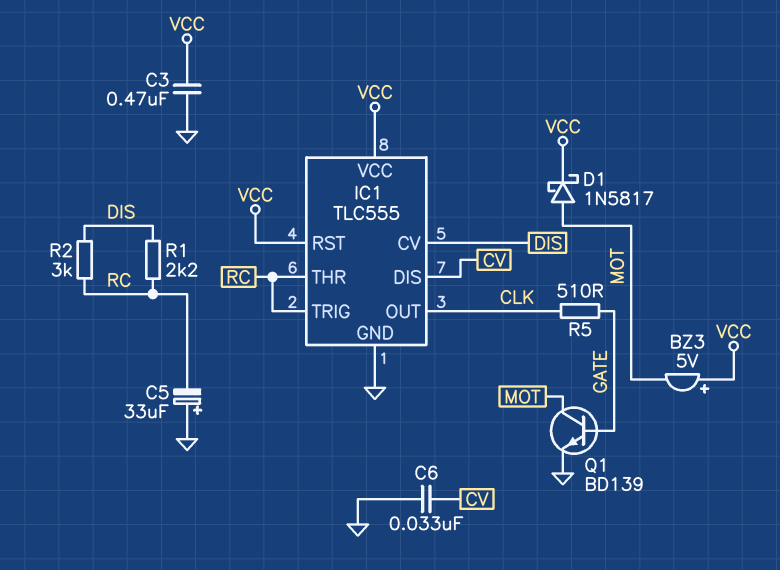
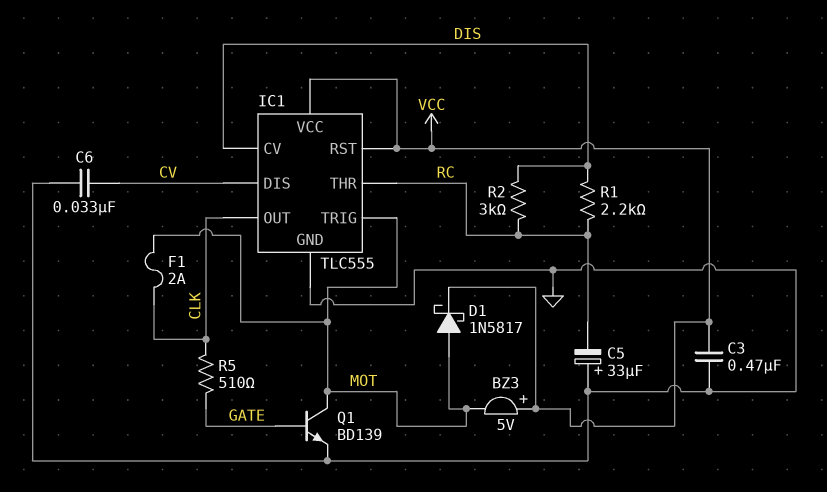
F1: none -> 2A (CLK, MOT)
IC1 pin TRIG: RC -> MOT

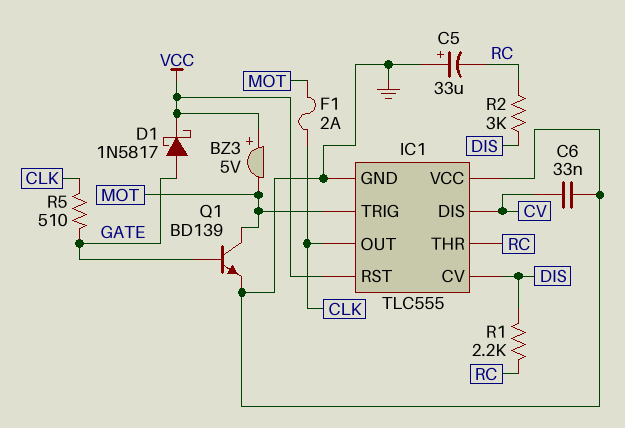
C3: 470nF (GND, VCC) -> none
D1: schottky 1N5817 (A MOT, K VCC) -> schottky 1N5817 (A GATE, K VCC)
IC1 pin VCC: VCC -> GND

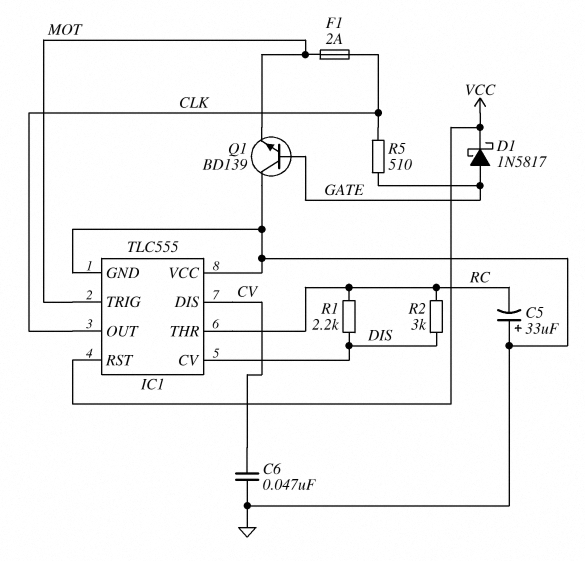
BZ3: buzzer 5V (plus VCC, minus MOT) -> none
C6: 33nF (CV, GND) -> 47nF (CV, GND)
Q1: NPN BD139 (B GATE, C MOT, E GND) -> NPN BD139 (B GATE, C GND, E MOT)

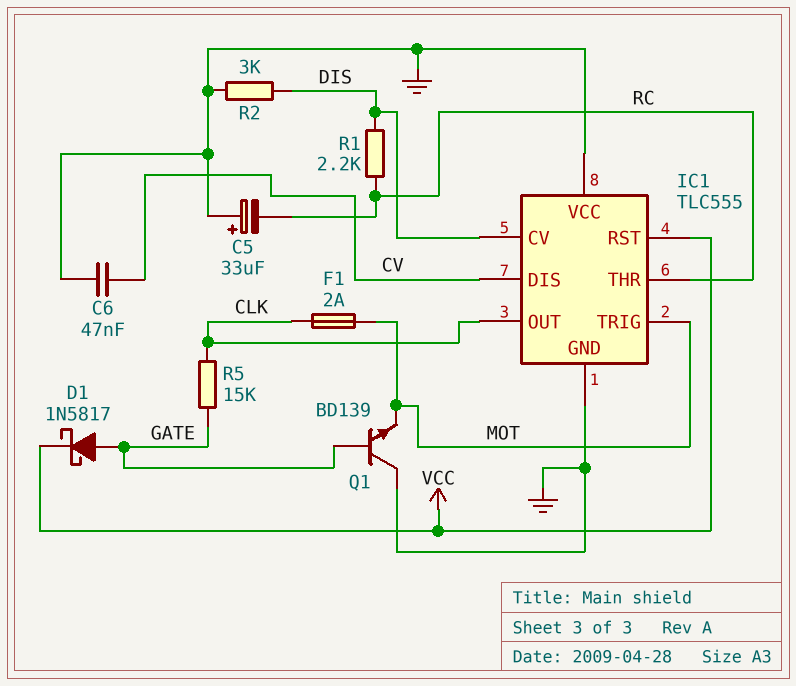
R2: 3k (DIS, RC) -> 3k (DIS, GND)
R5: 510 (CLK, GATE) -> 15k (CLK, GATE)

